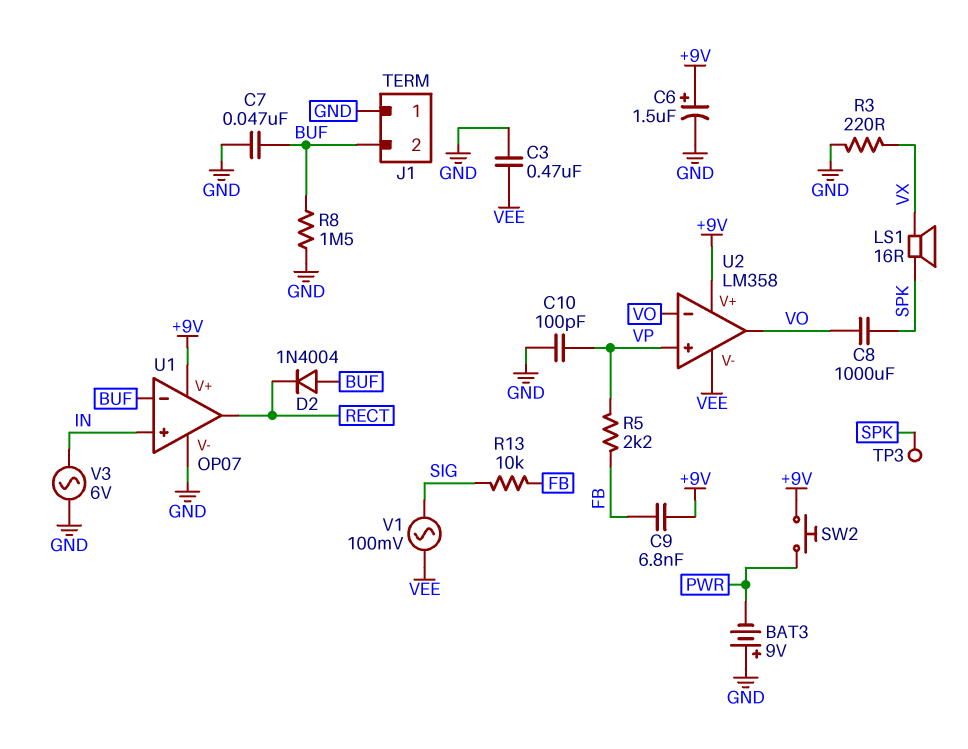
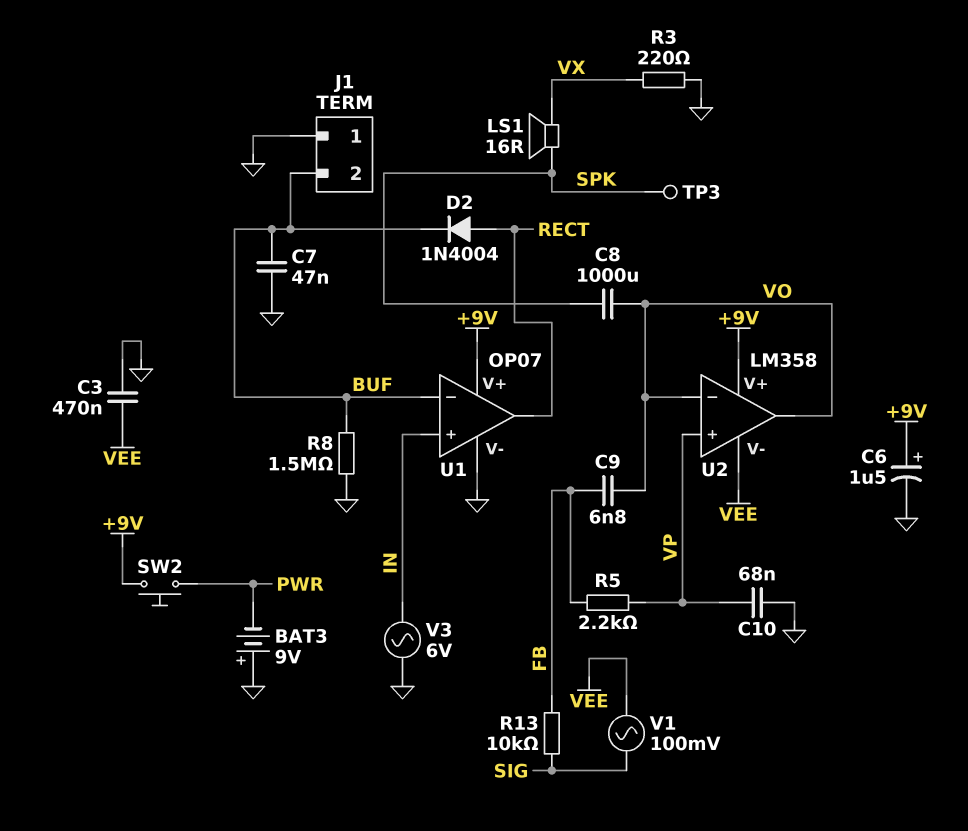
C9: 6.8nF (+9V, FB) -> 6.8nF (FB, VO)
C10: 100pF (GND, VP) -> 68nF (GND, VP)
D2: diode 1N4004 (A BUF, K RECT) -> diode 1N4004 (A RECT, K BUF)

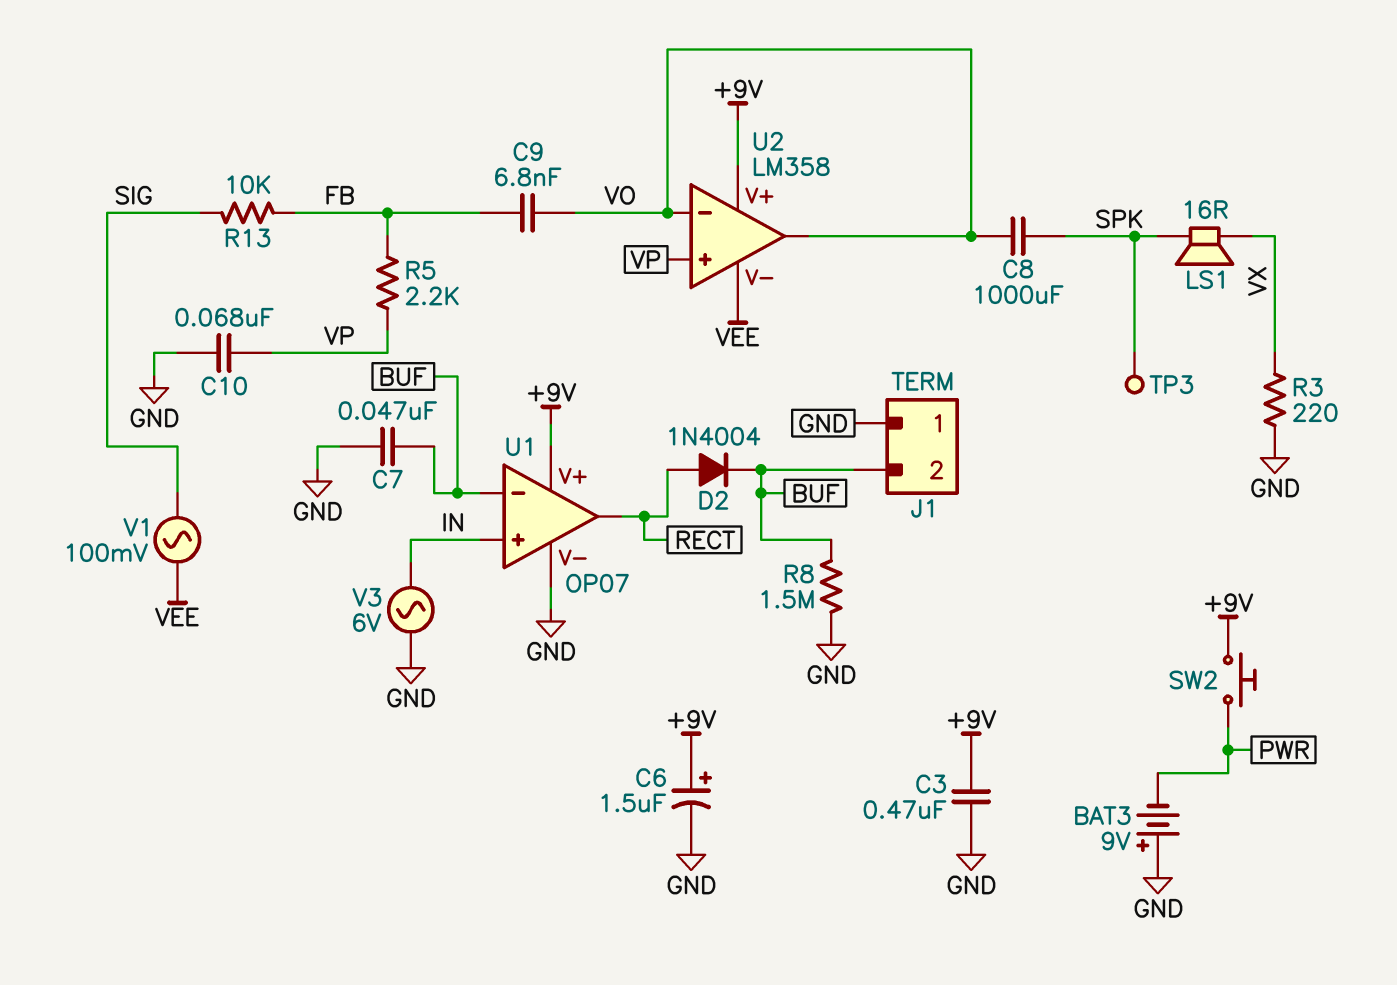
C3: 470nF (GND, VEE) -> 470nF (+9V, GND)

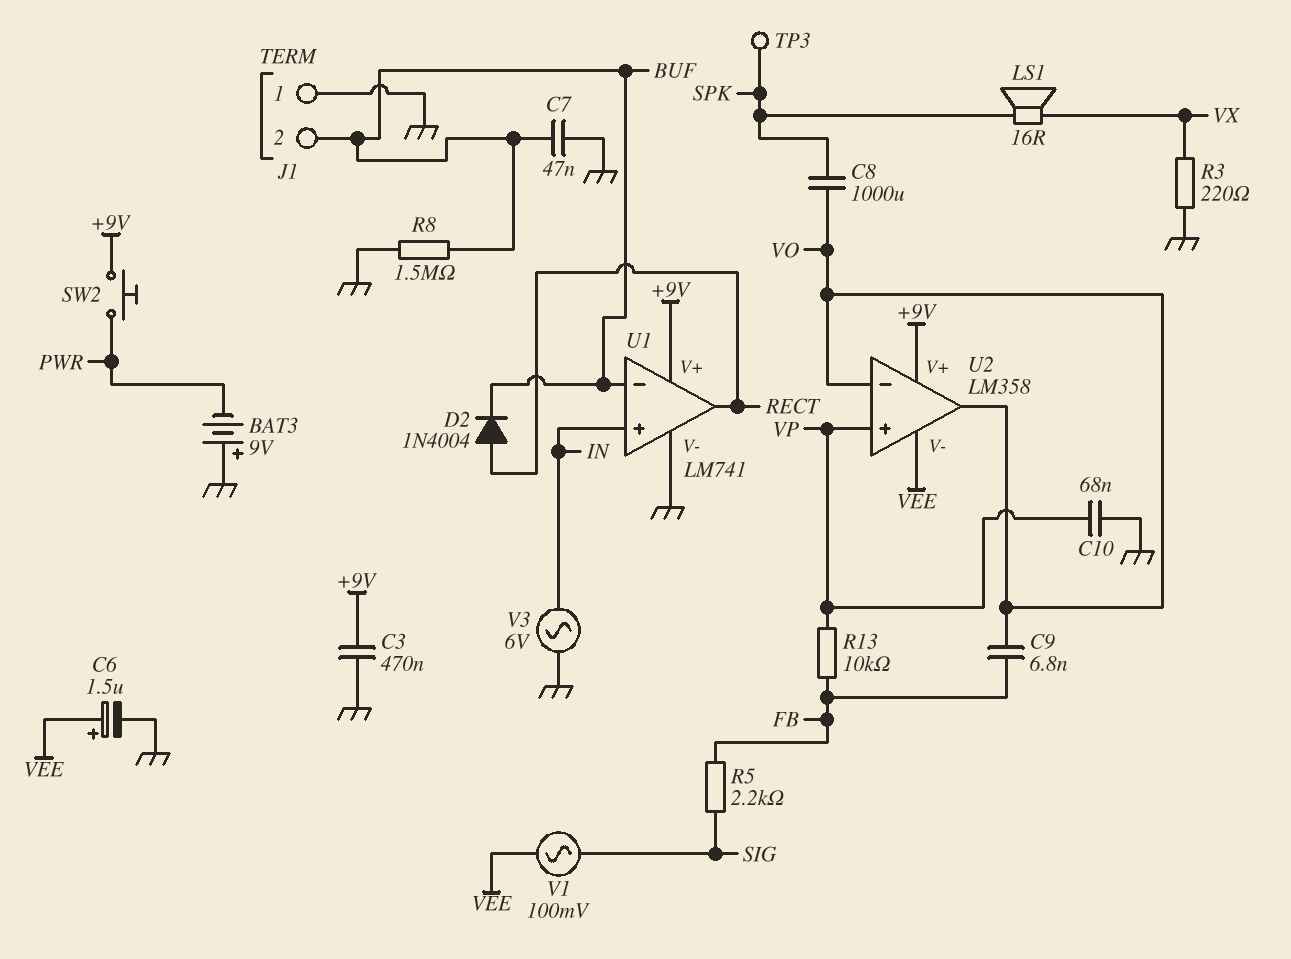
C6: 1.5uF (plus +9V, minus GND) -> 1.5uF (plus VEE, minus GND)
R5: 2.2k (FB, VP) -> 2.2k (FB, SIG)
R13: 10k (FB, SIG) -> 10k (FB, VP)
U1: OP07 -> LM741

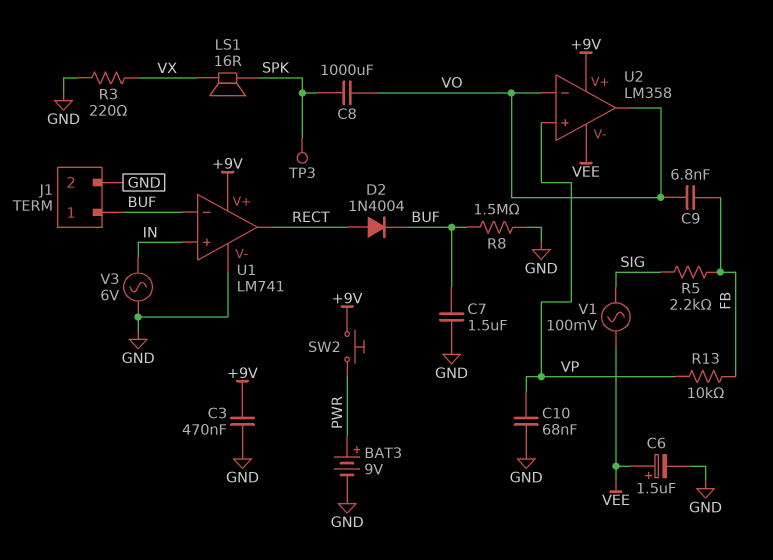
BAT3: 9V (plus GND, minus PWR) -> 9V (plus PWR, minus GND)
C7: 47nF (BUF, GND) -> 1.5uF (BUF, GND)
J1 pin 1: GND -> BUF
J1 pin 2: BUF -> GND

